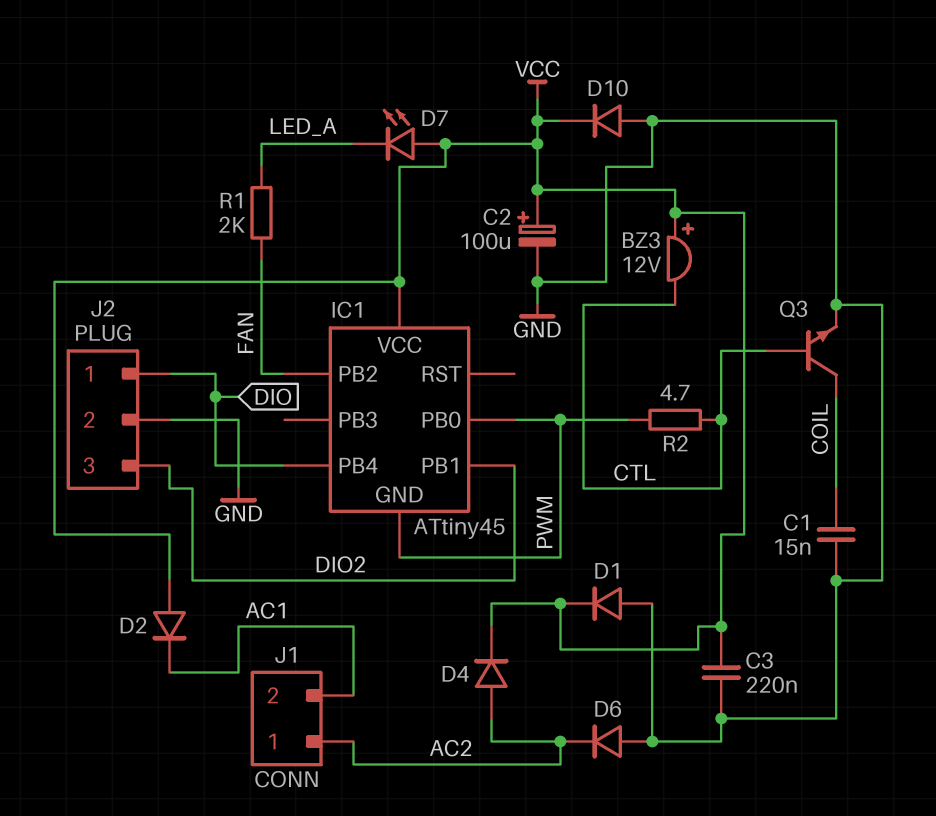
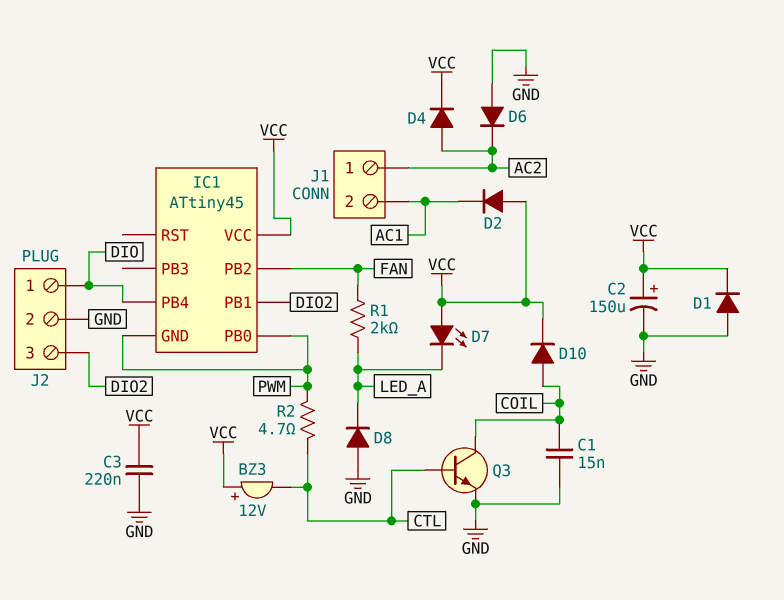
C2: 100uF (plus VCC, minus GND) -> 150uF (plus VCC, minus GND)
D8: none -> diode (A GND, K LED_A)
D10: diode (A GND, K VCC) -> diode (A COIL, K VCC)

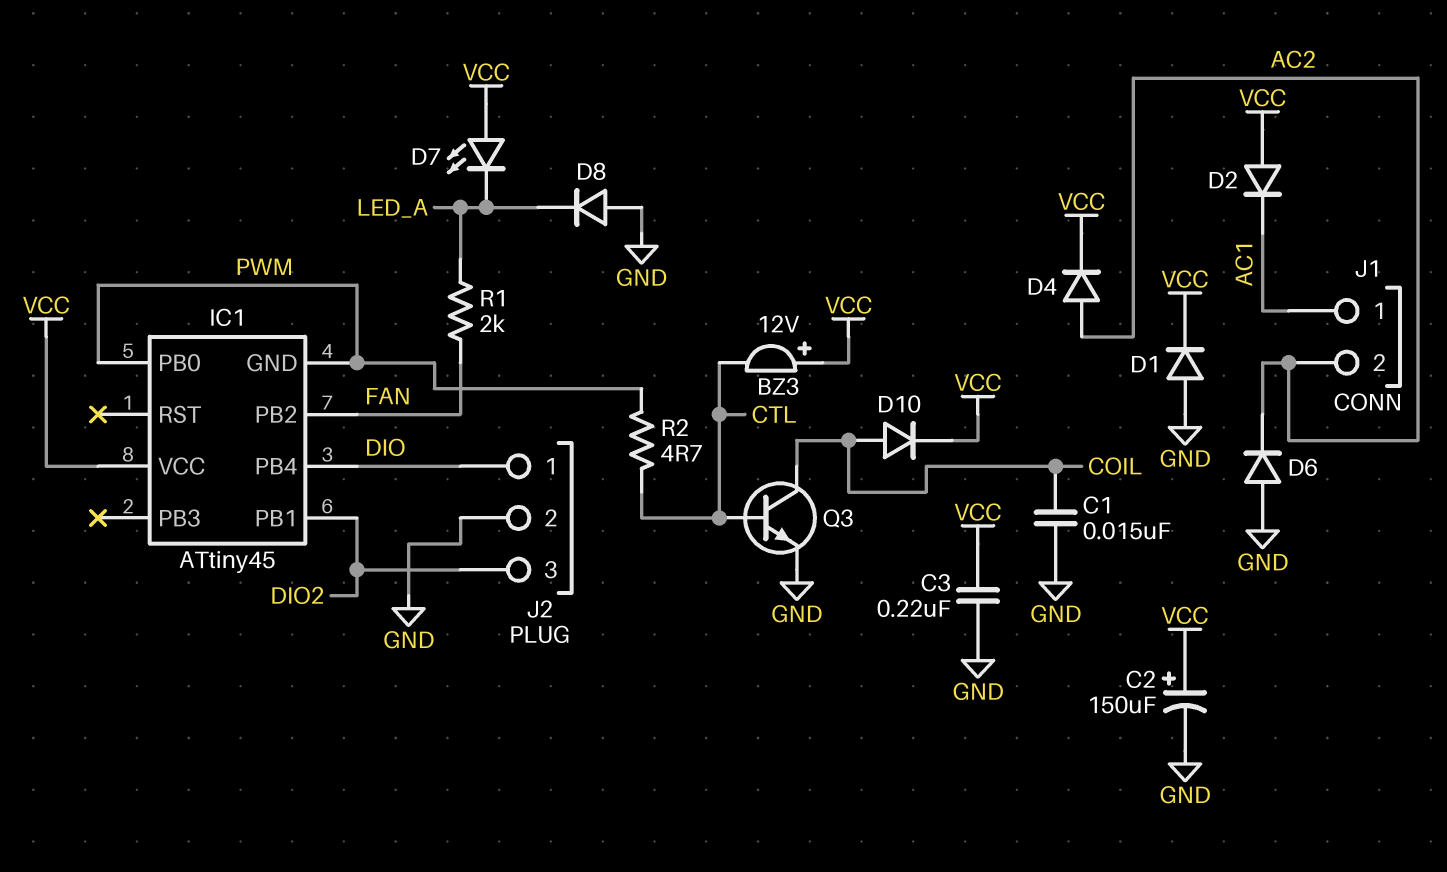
J1 pin 1: AC2 -> AC1
J1 pin 2: AC1 -> AC2

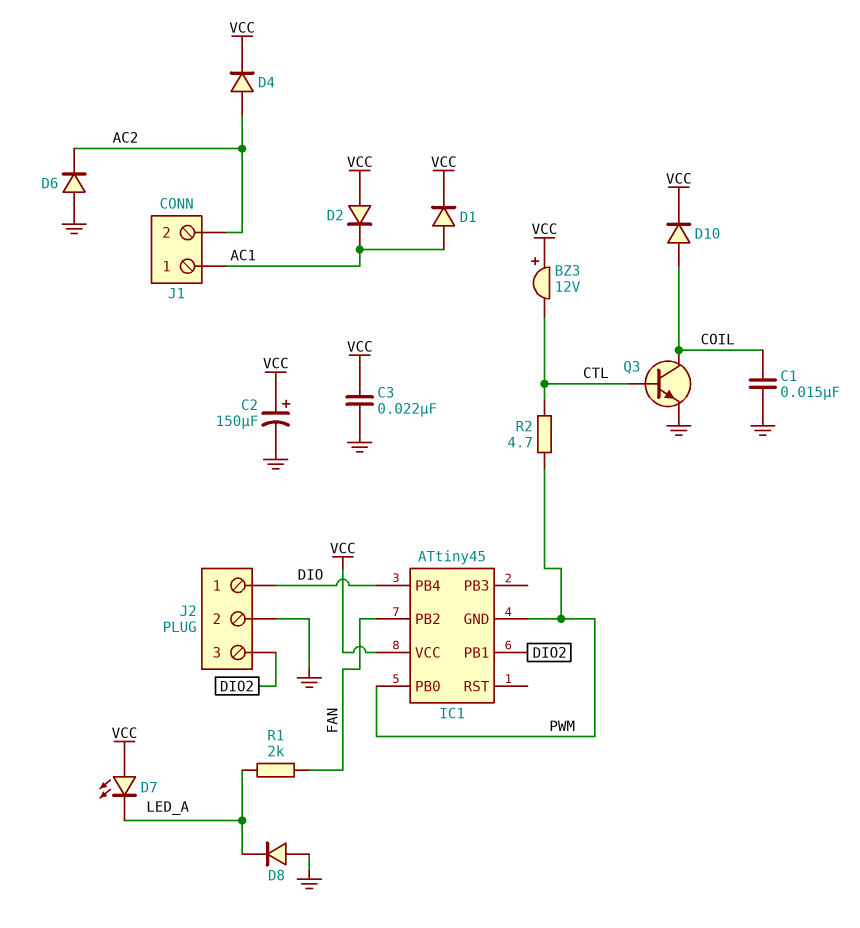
C3: 220nF (GND, VCC) -> 22nF (GND, VCC)
D1: diode (A GND, K VCC) -> diode (A AC1, K VCC)

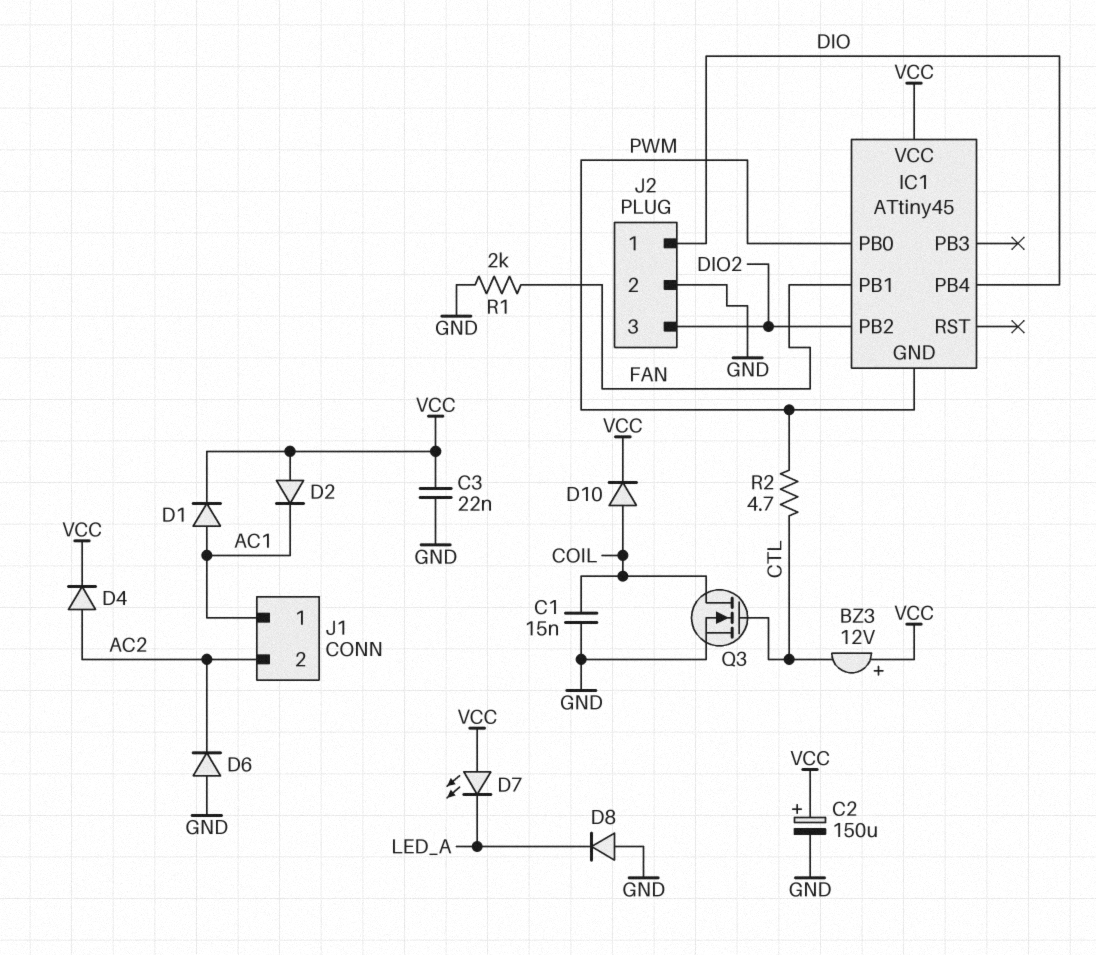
IC1 pin PB1: DIO2 -> FAN
IC1 pin PB2: FAN -> DIO2
Q3: NPN (B CTL, C COIL, E GND) -> NMOS (G CTL, D COIL, S GND)
R1: 2k (FAN, LED_A) -> 2k (FAN, GND)

